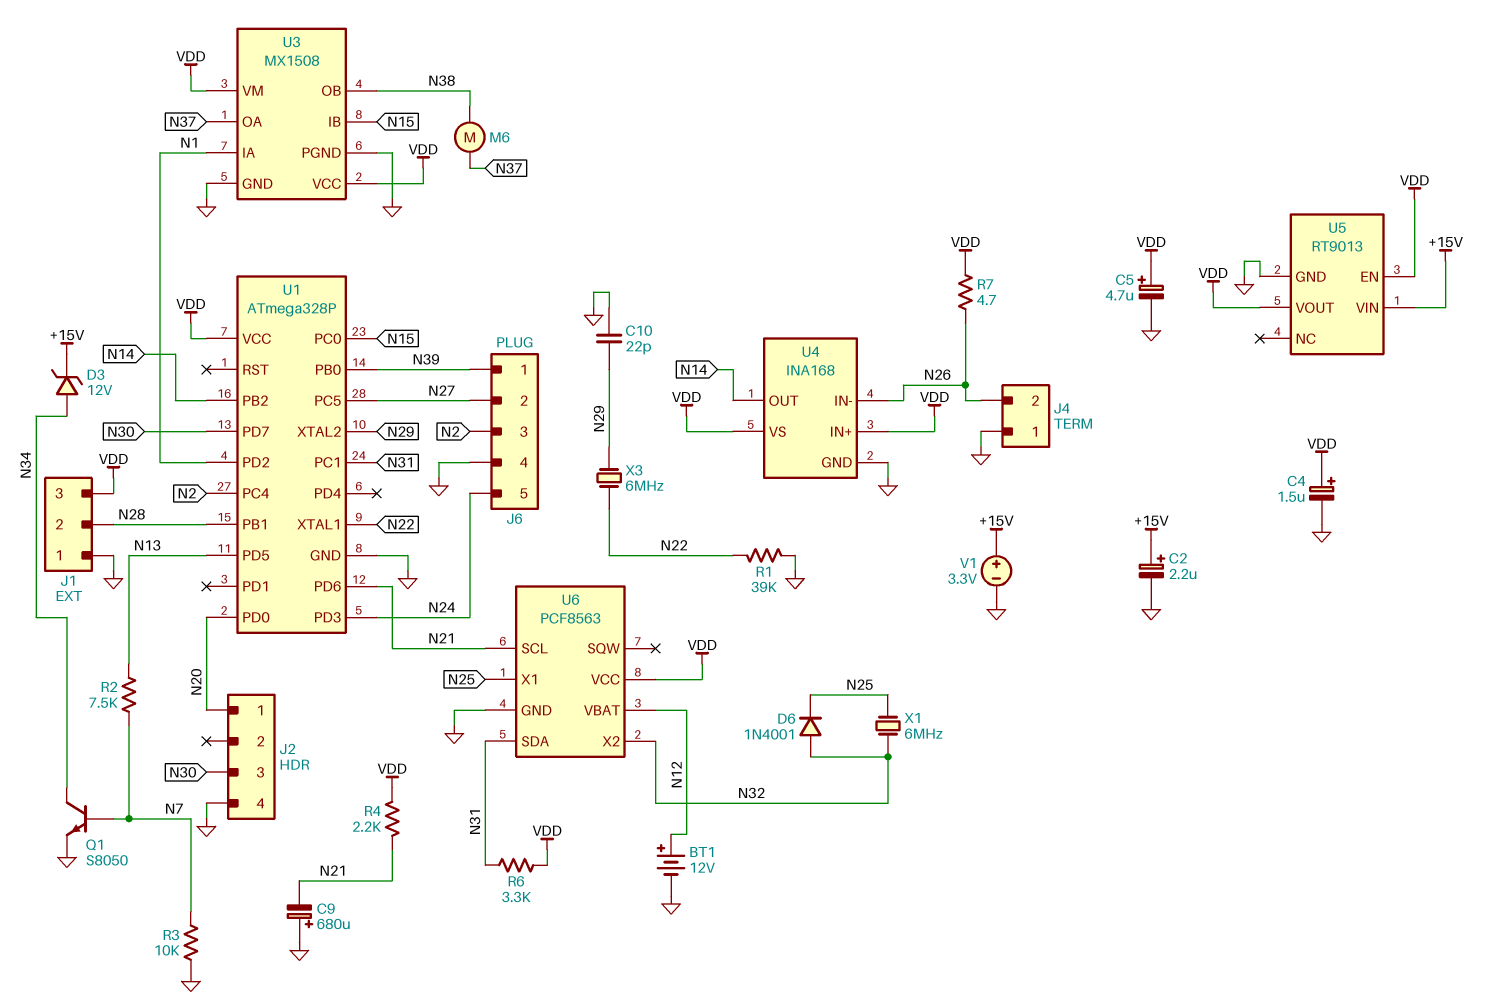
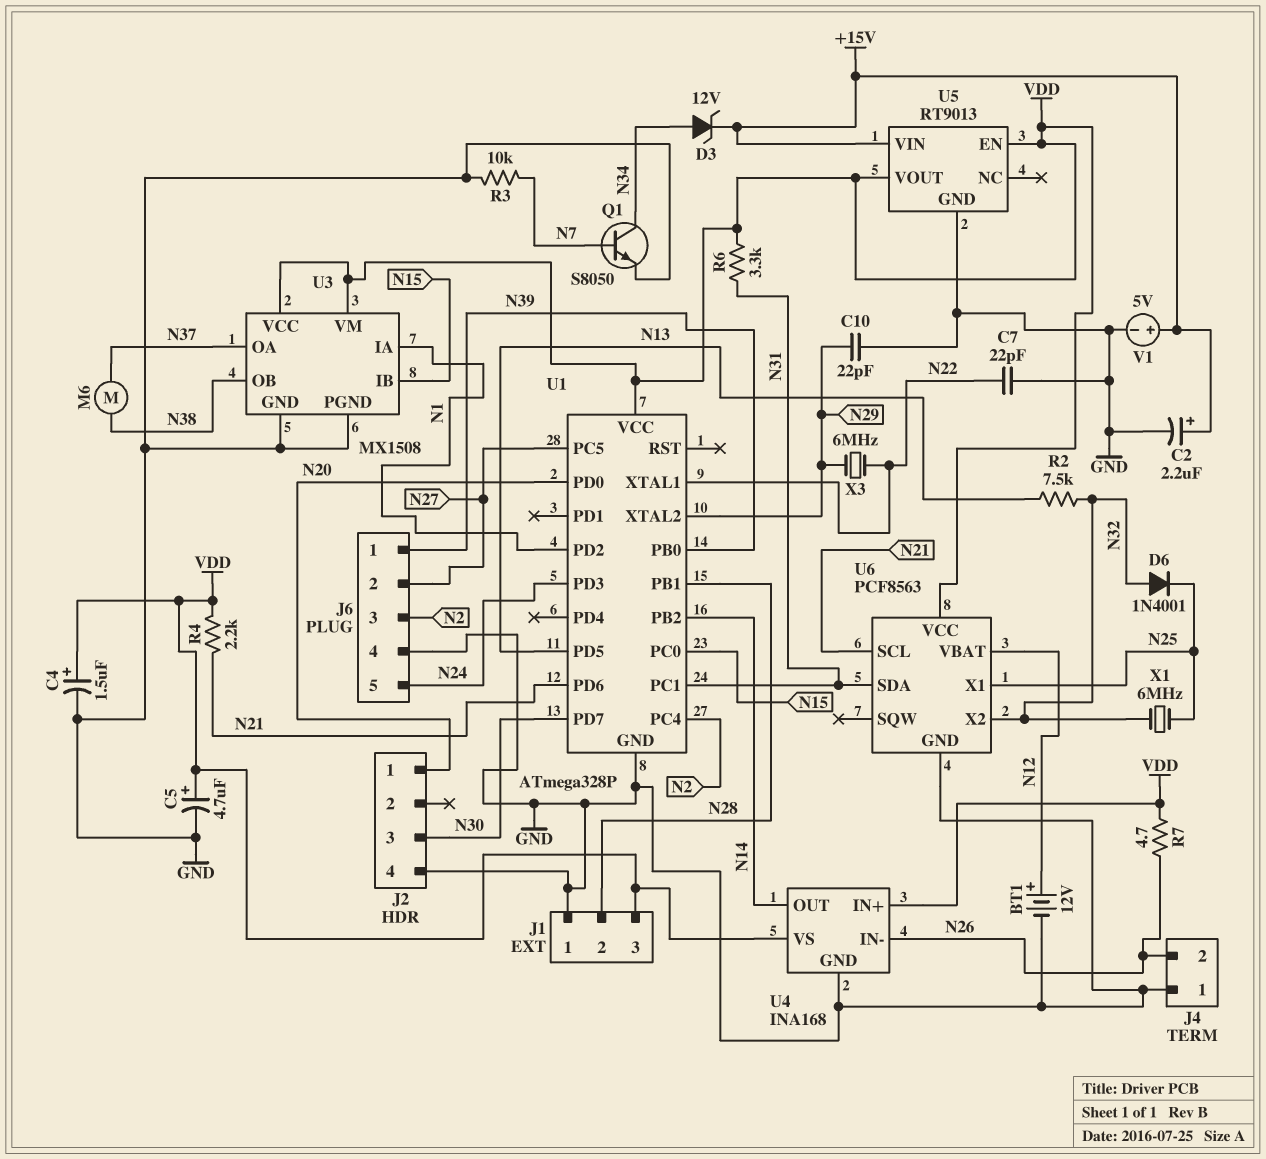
C7: none -> 22pF (GND, N22)
C9: 680uF (plus GND, minus N21) -> none
R1: 39k (GND, N22) -> none
R2: 7.5k (N7, N13) -> 7.5k (N13, N32)
V1: 3.3V (plus +15V, minus GND) -> 5V (plus +15V, minus GND)

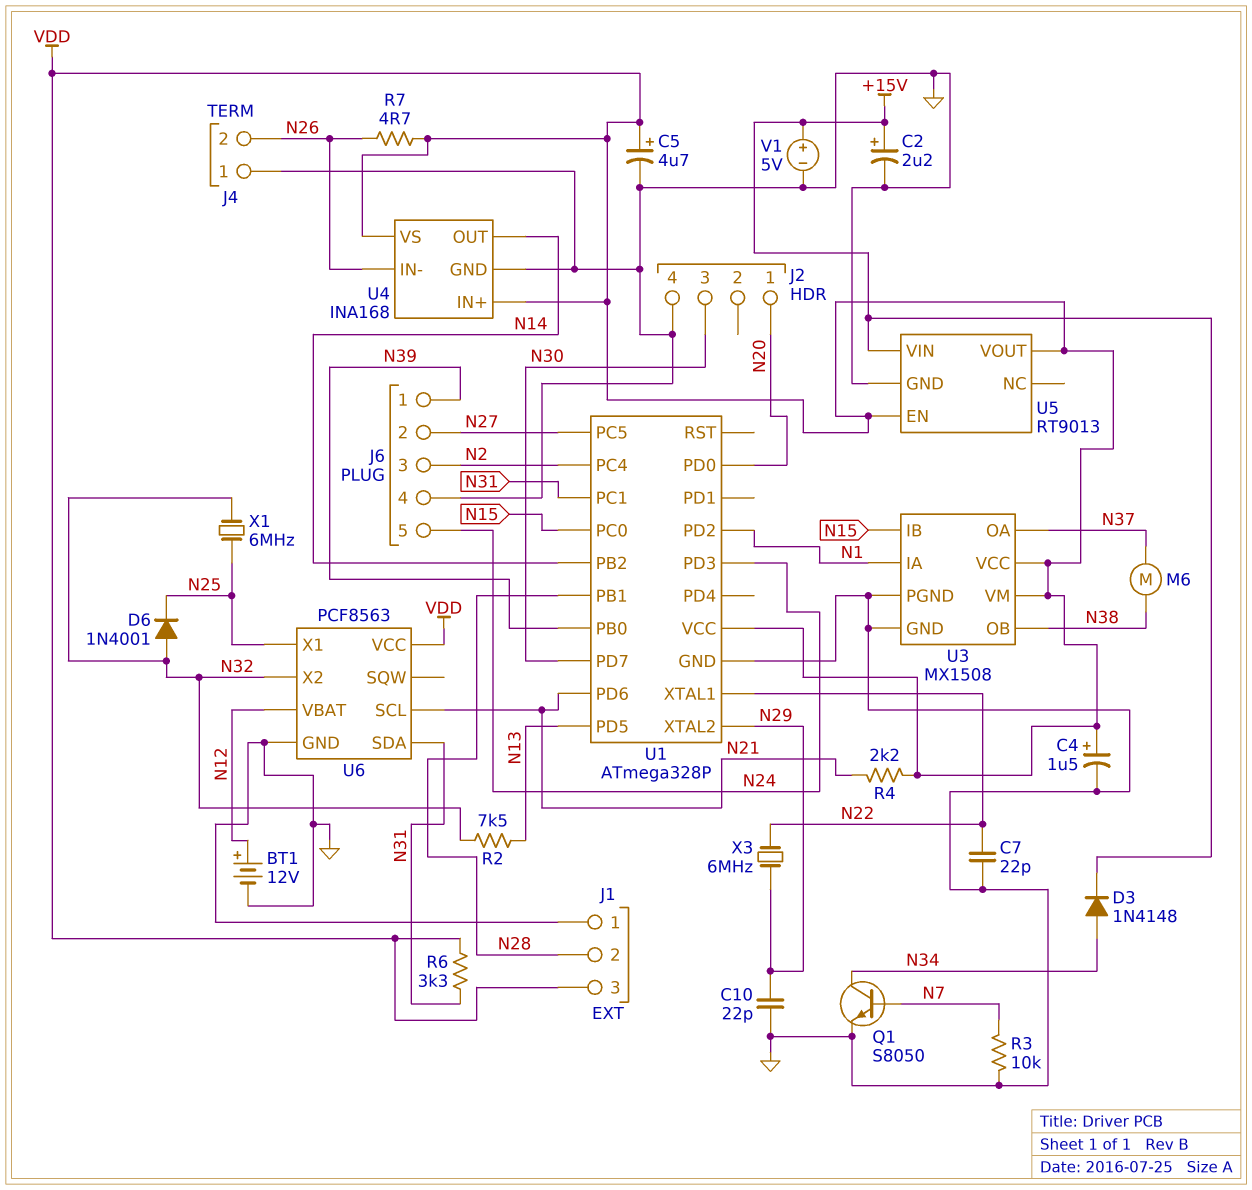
D3: zener 12V (A N34, K +15V) -> diode 1N4148 (A N34, K +15V)

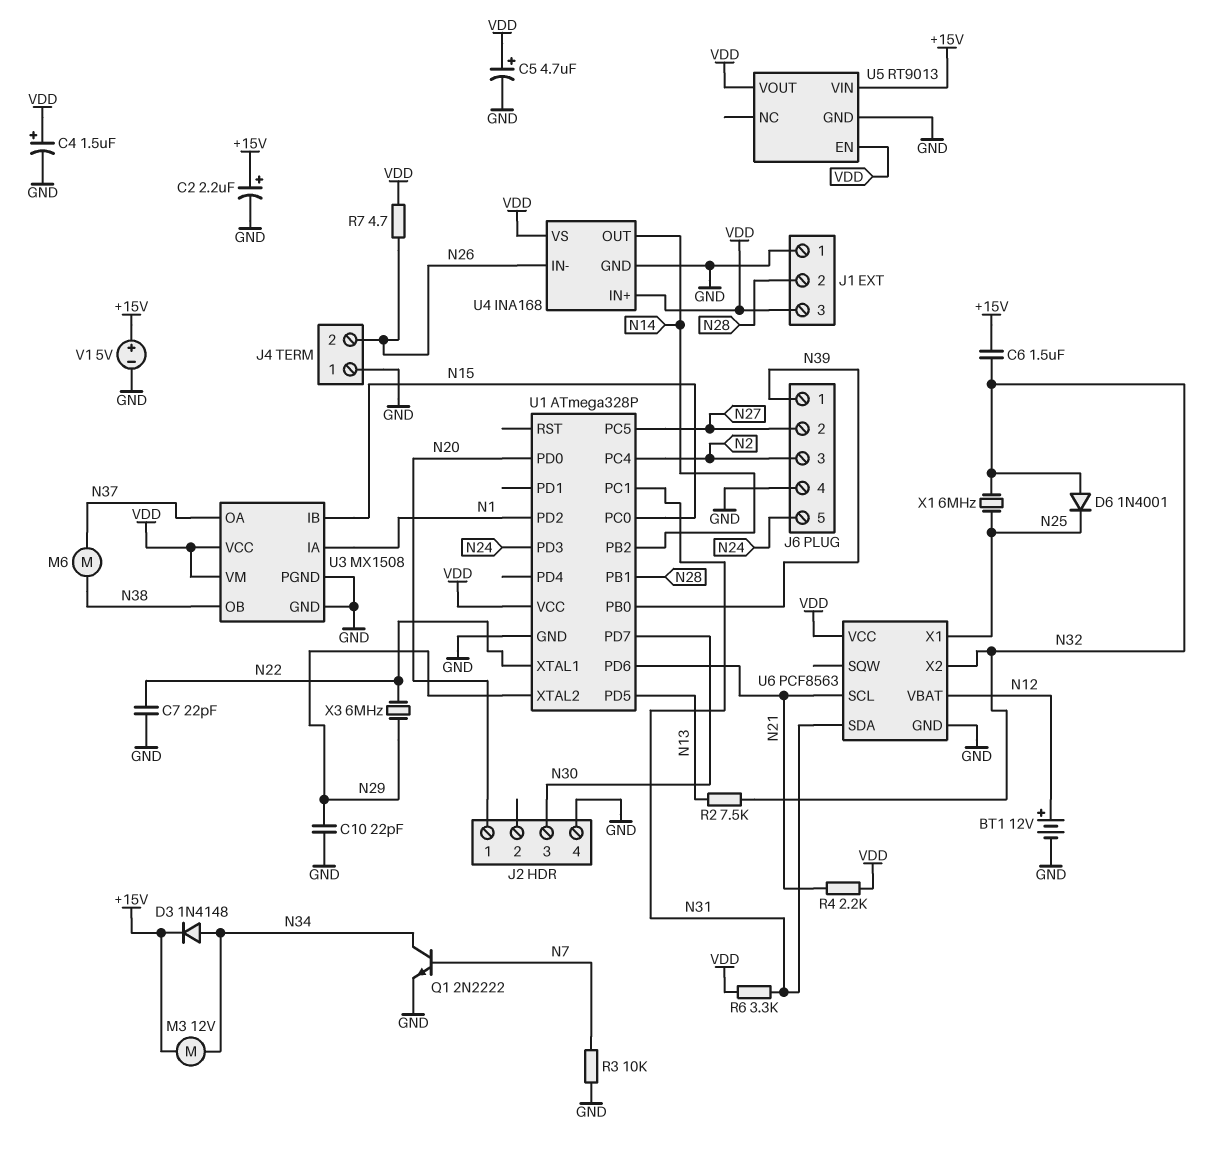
C6: none -> 1.5uF (+15V, N32)
M3: none -> motor 12V (+15V, N34)
Q1: NPN S8050 (B N7, C N34, E GND) -> NPN 2N2222 (B N7, C N34, E GND)

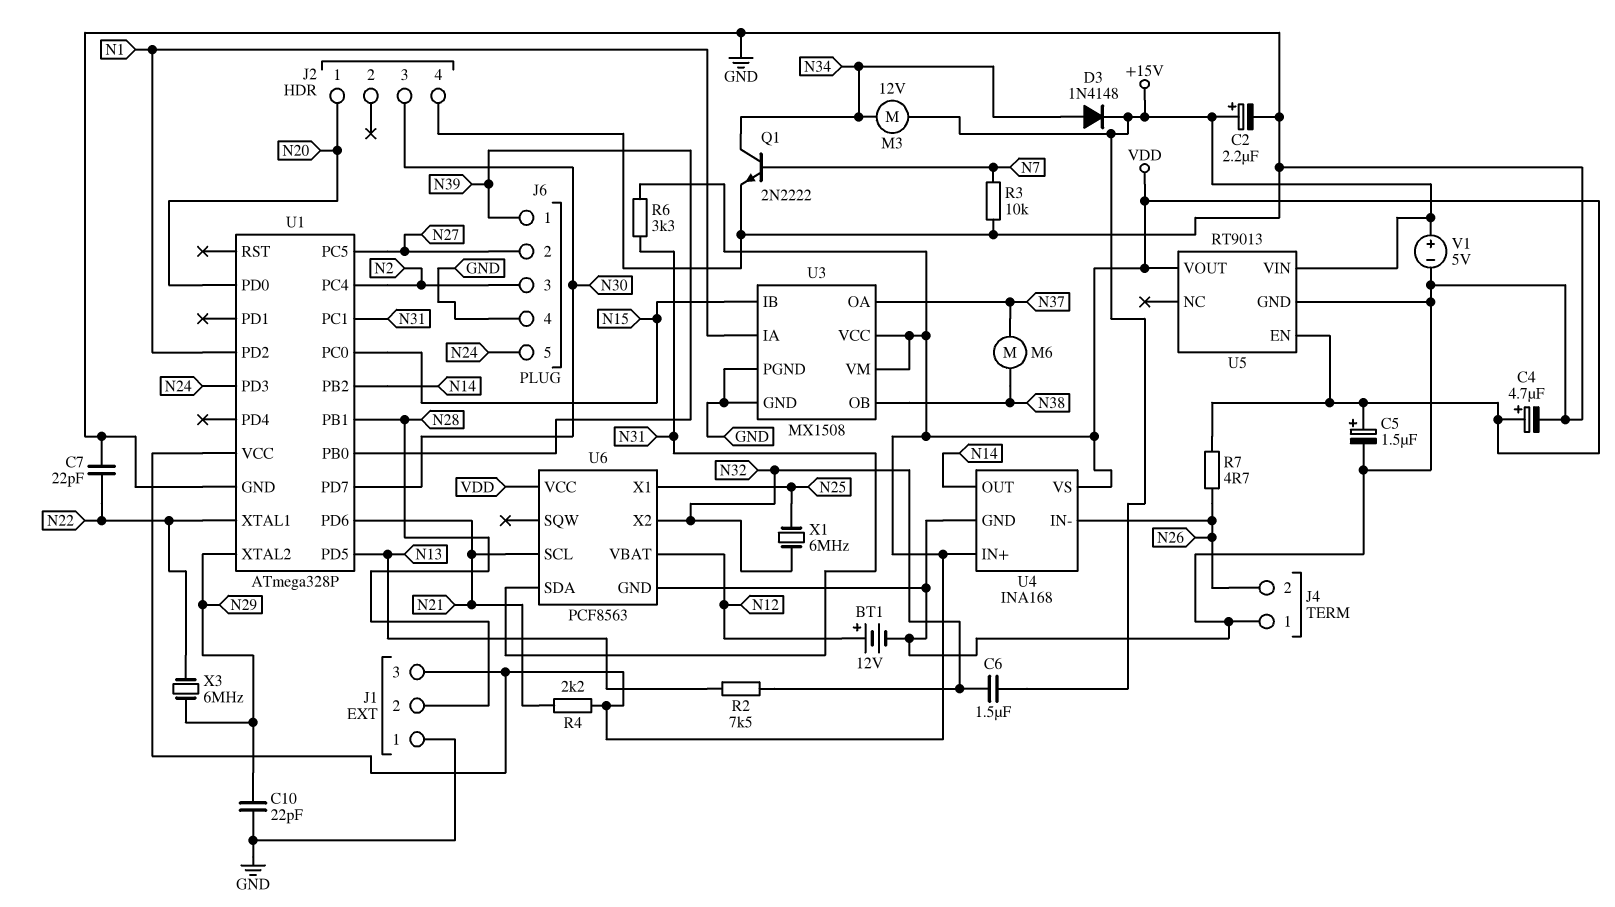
C4: 1.5uF (plus VDD, minus GND) -> 4.7uF (plus VDD, minus GND)
C5: 4.7uF (plus VDD, minus GND) -> 1.5uF (plus VDD, minus GND)
D6: diode 1N4001 (A N32, K N25) -> none

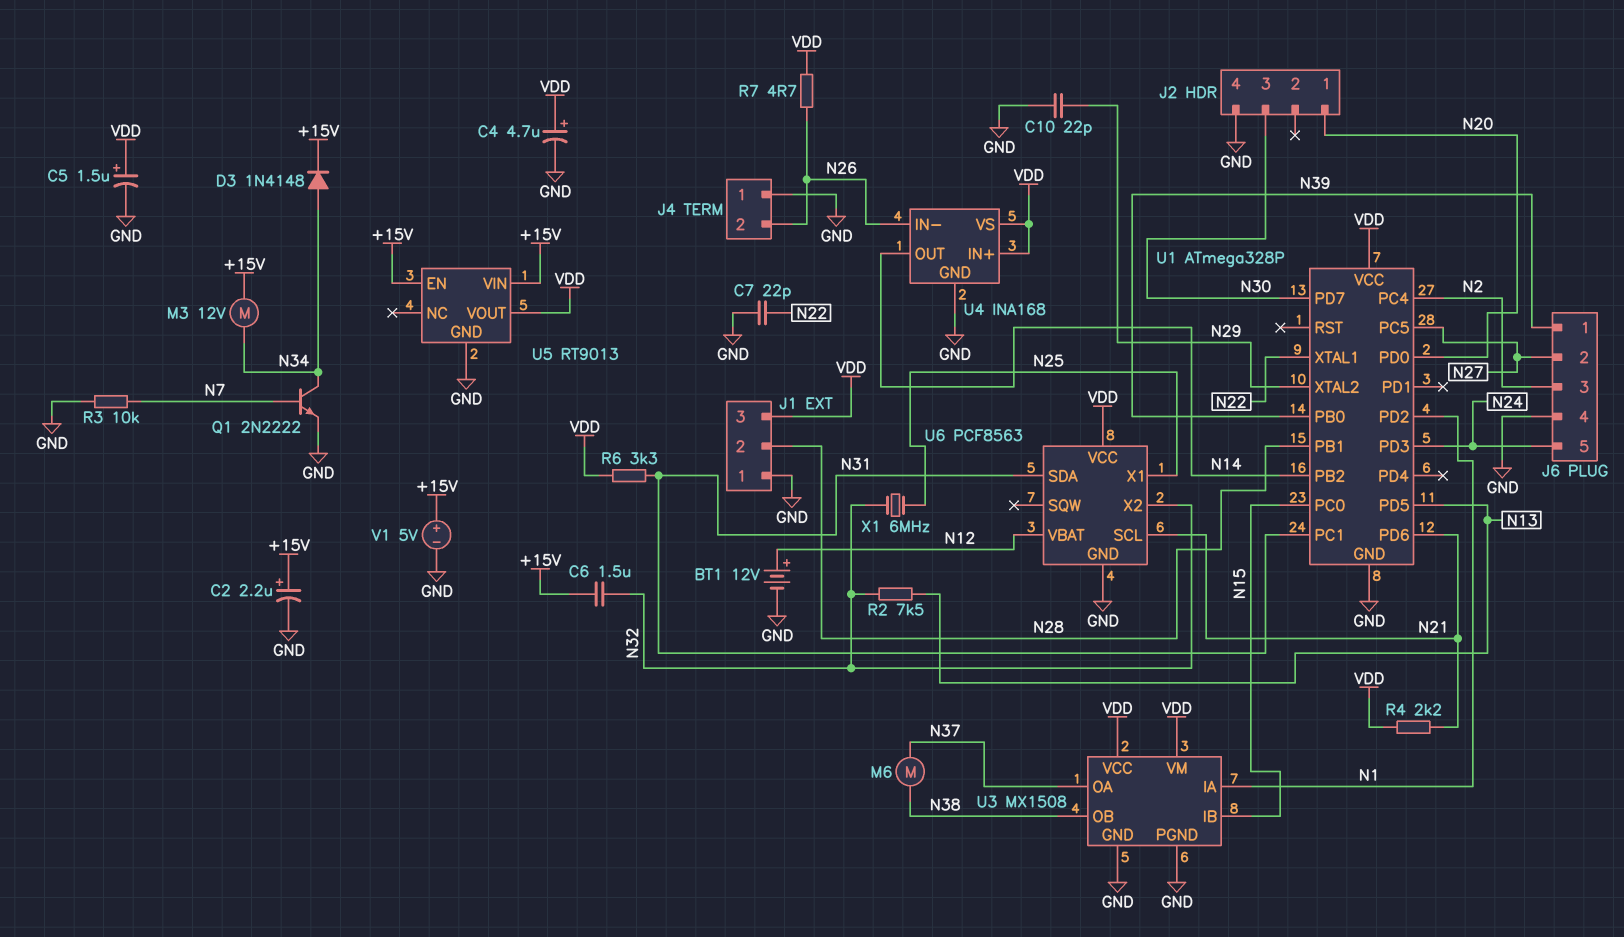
U5 pin EN: VDD -> +15V
X3: 6MHz (N22, N29) -> none

